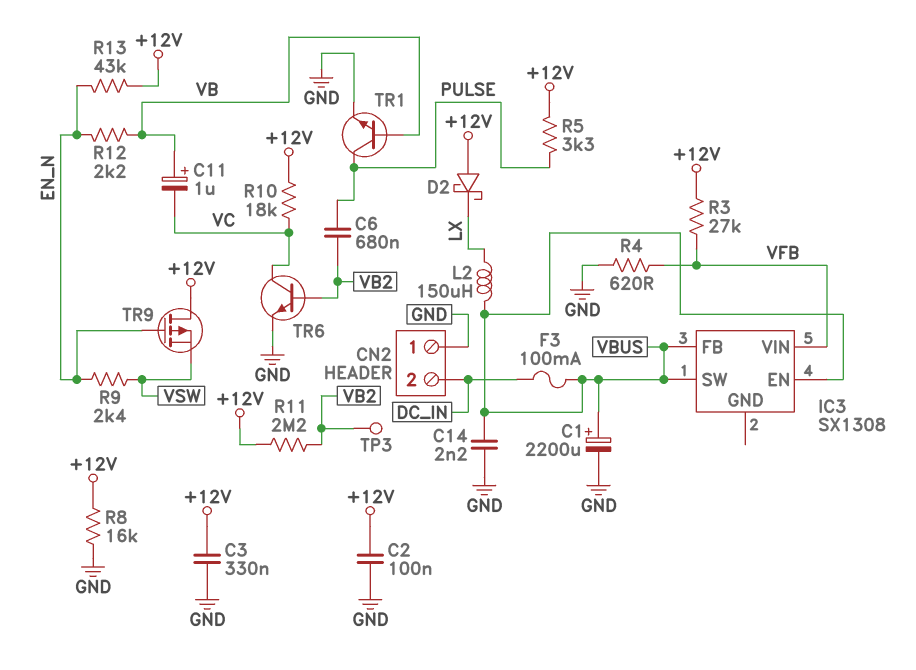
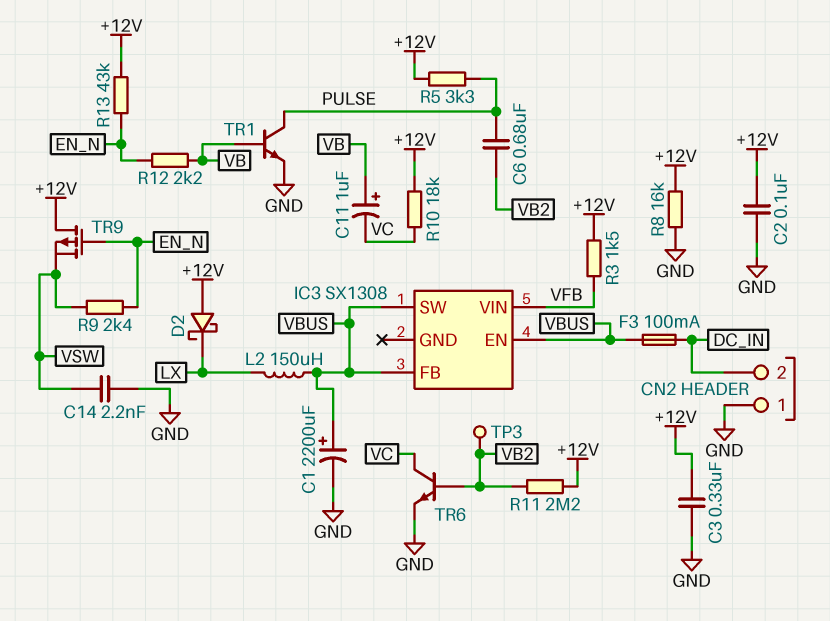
C14: 2.2nF (GND, VBUS) -> 2.2nF (GND, VSW)
R3: 27k (+12V, VFB) -> 1.5k (+12V, VFB)
R4: 620 (GND, VFB) -> none

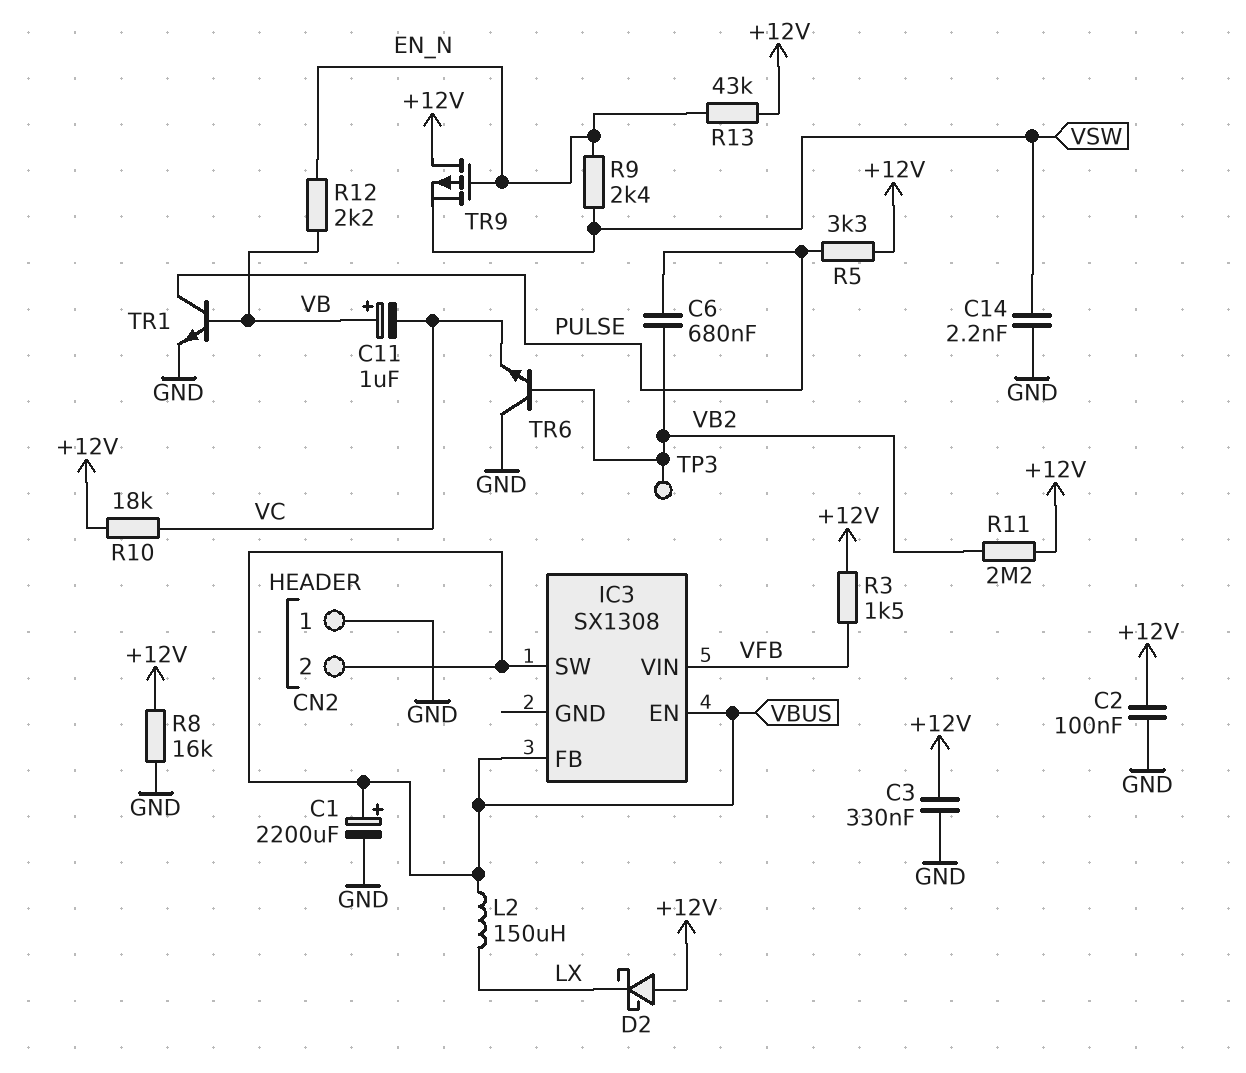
CN2 pin 2: DC_IN -> VBUS
F3: 100mA (DC_IN, VBUS) -> none
TR6: NPN (B VB2, C VC, E GND) -> NPN (B VB2, C GND, E VC)

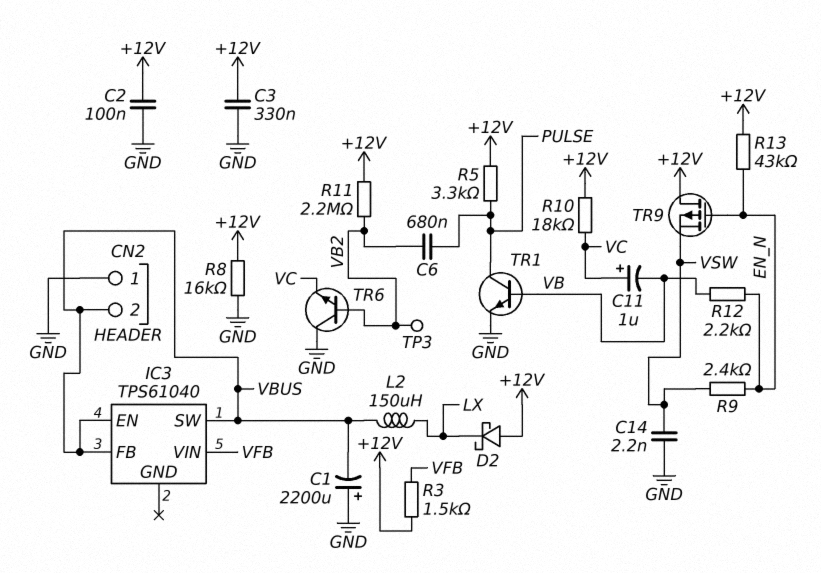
C1: 2200uF (plus VBUS, minus GND) -> 2200uF (plus GND, minus VBUS)
C11: 1uF (plus VB, minus VC) -> 1uF (plus VC, minus VB)
IC3: SX1308 -> TPS61040

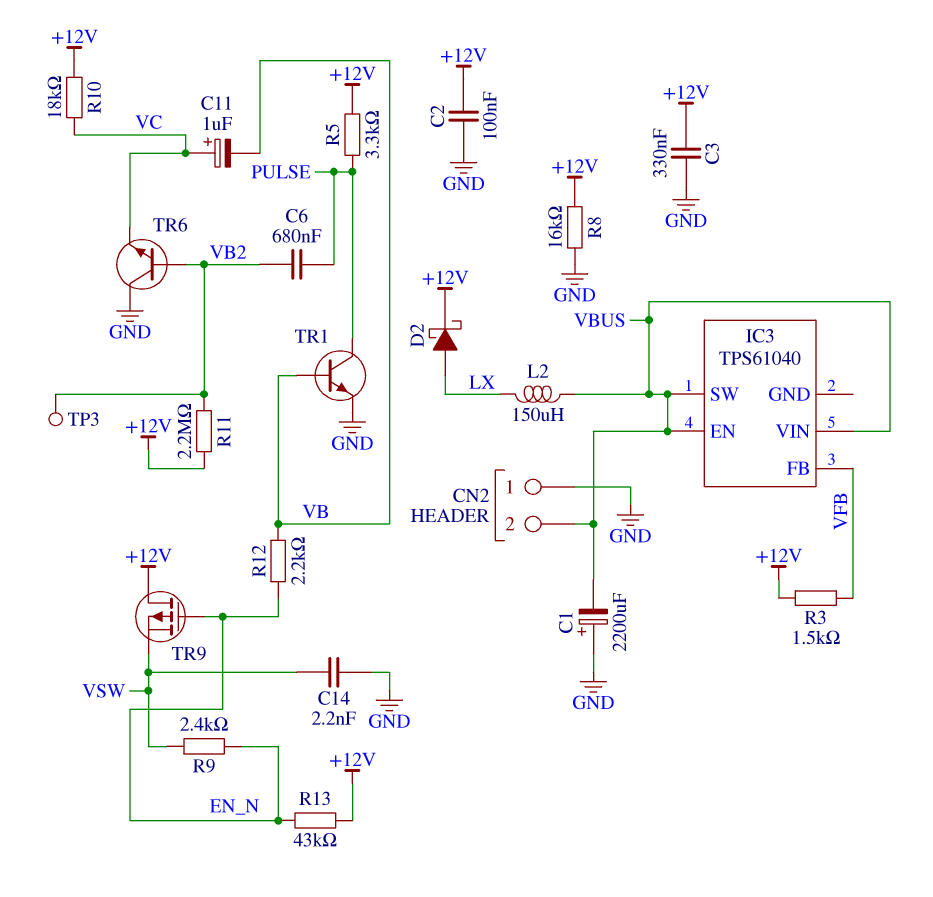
D2: schottky (A +12V, K LX) -> schottky (A LX, K +12V)
IC3 pin FB: VBUS -> VFB
IC3 pin VIN: VFB -> VBUS

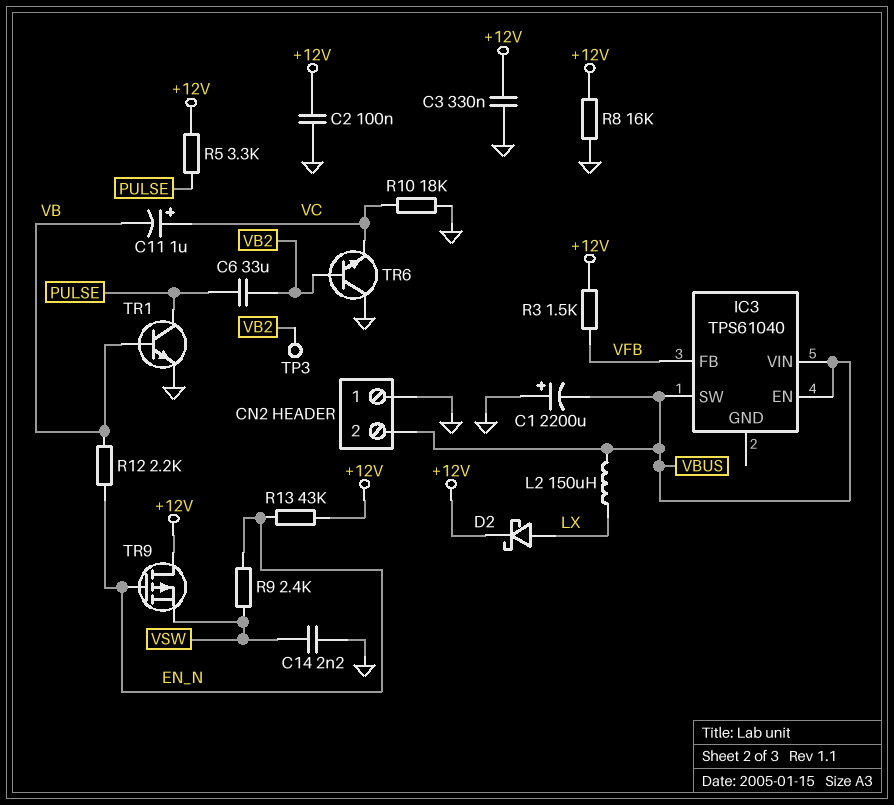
C6: 680nF (PULSE, VB2) -> 33uF (PULSE, VB2)
R10: 18k (+12V, VC) -> 18k (GND, VC)
R11: 2.2M (+12V, VB2) -> none

